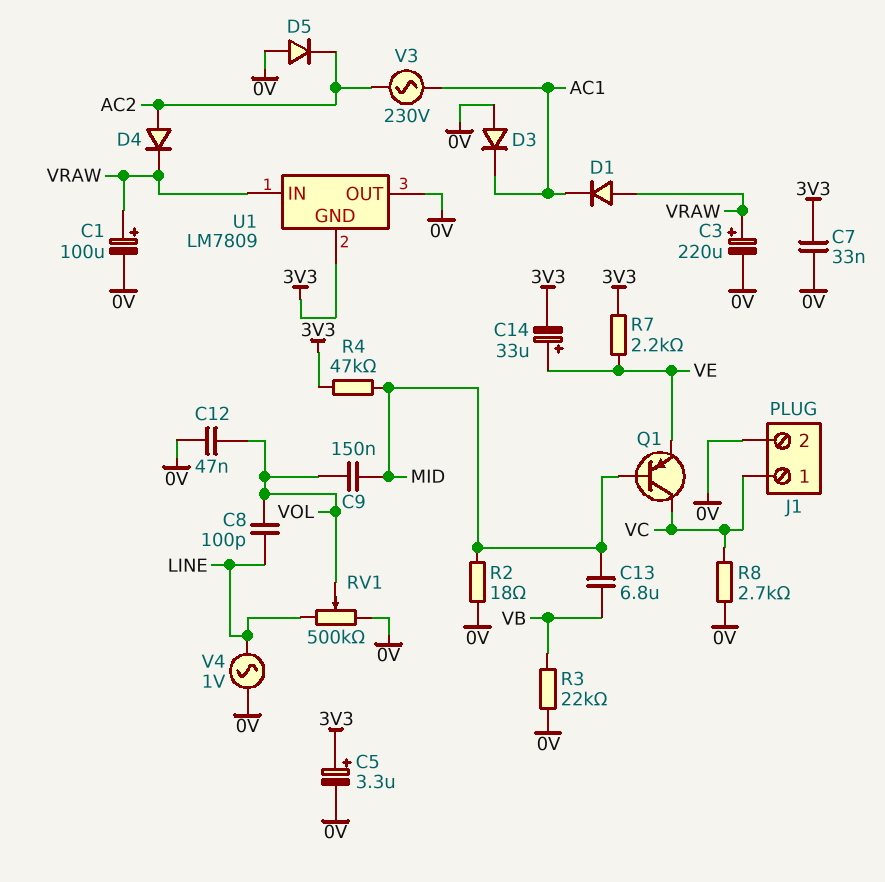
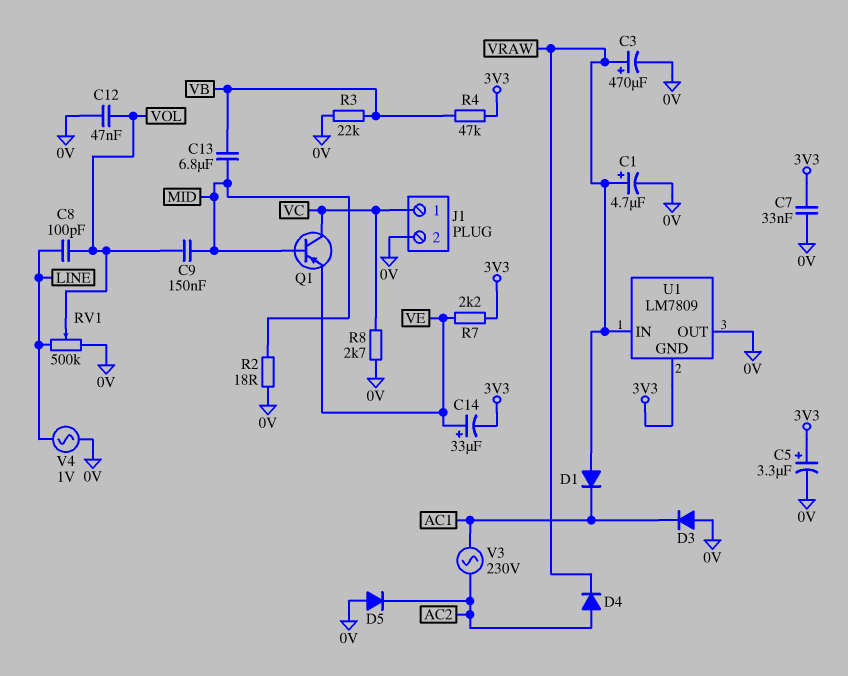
C1: 100uF (plus VRAW, minus 0V) -> 4.7uF (plus VRAW, minus 0V)
C3: 220uF (plus VRAW, minus 0V) -> 470uF (plus VRAW, minus 0V)
R4: 47k (3V3, MID) -> 47k (3V3, VB)

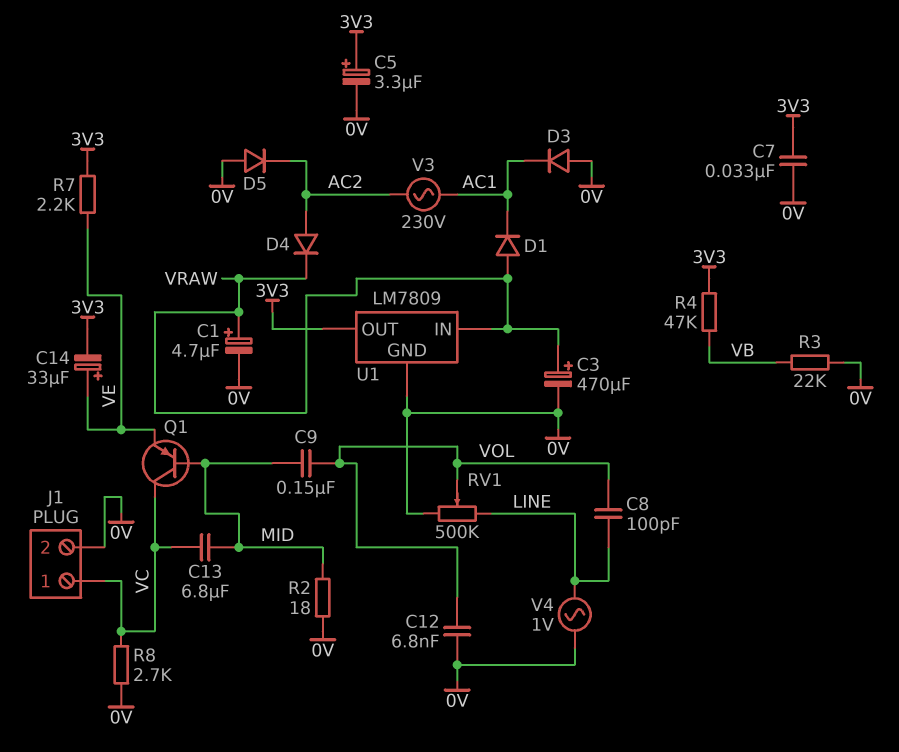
C12: 47nF (0V, VOL) -> 6.8nF (0V, VOL)
C13: 6.8uF (MID, VB) -> 6.8uF (MID, VC)
U1 pin GND: 3V3 -> 0V
U1 pin OUT: 0V -> 3V3

